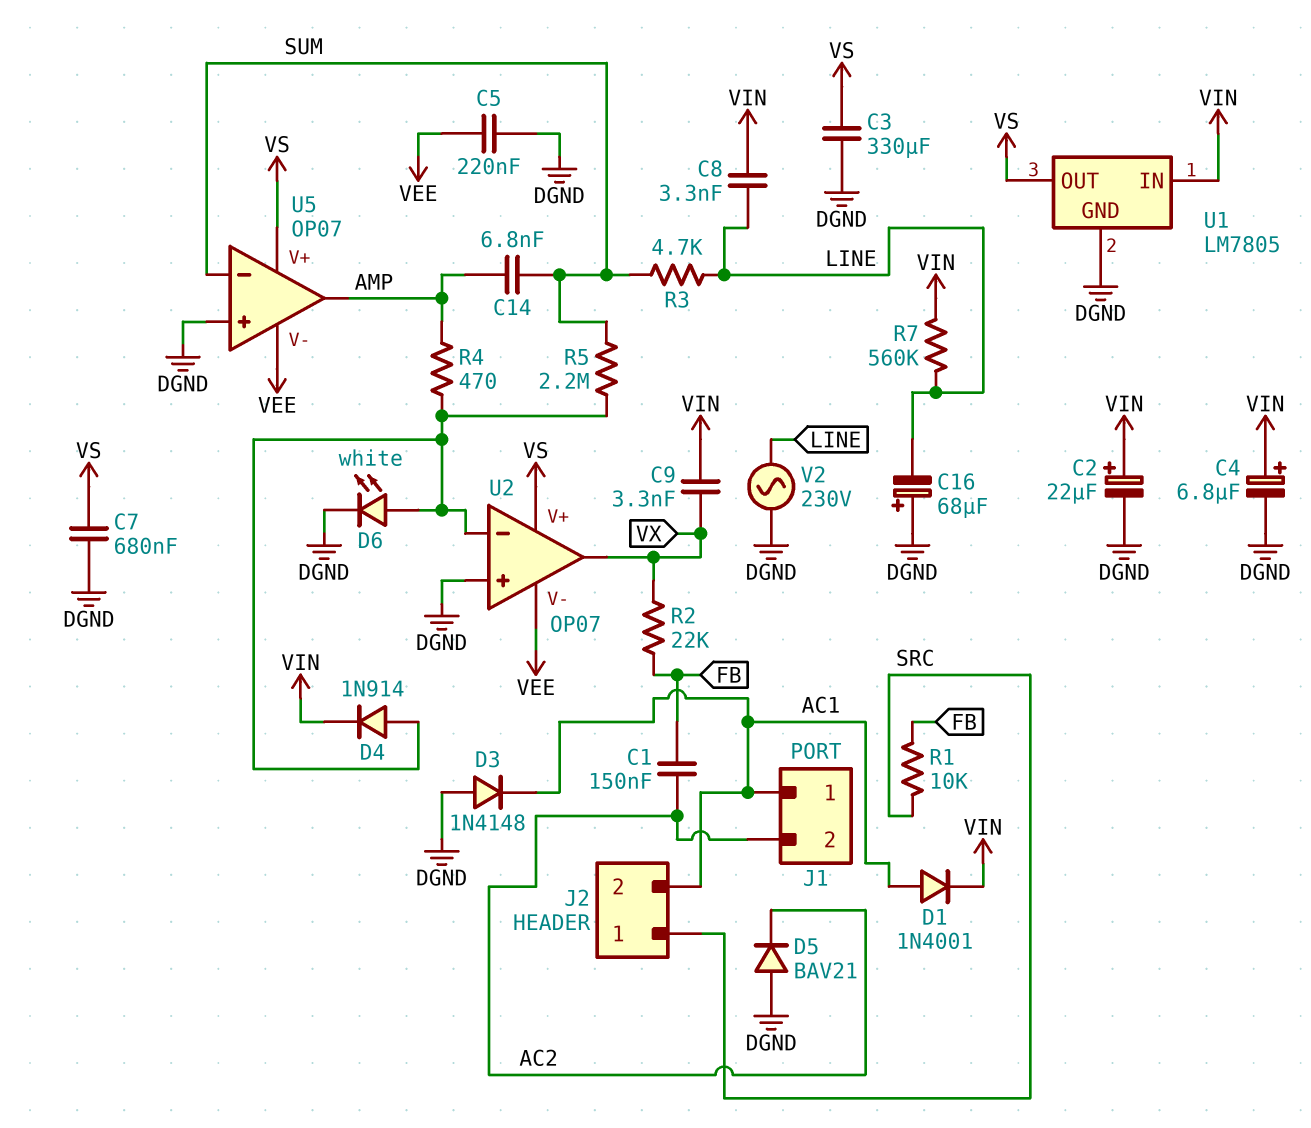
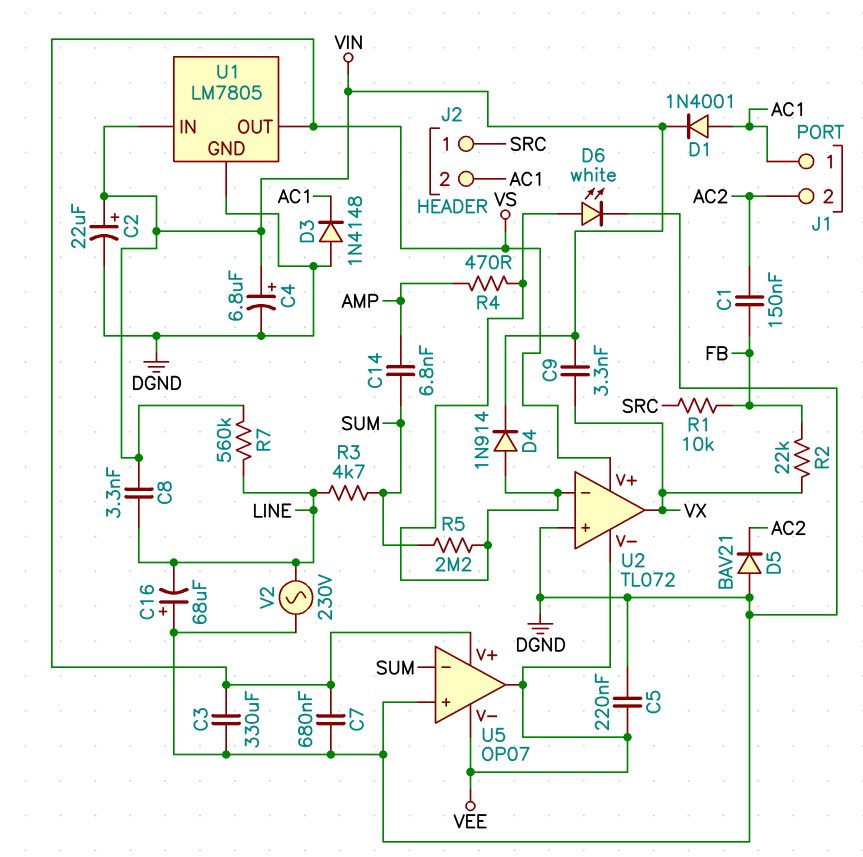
U2: OP07 -> TL072
U5 pin out: AMP -> VEE

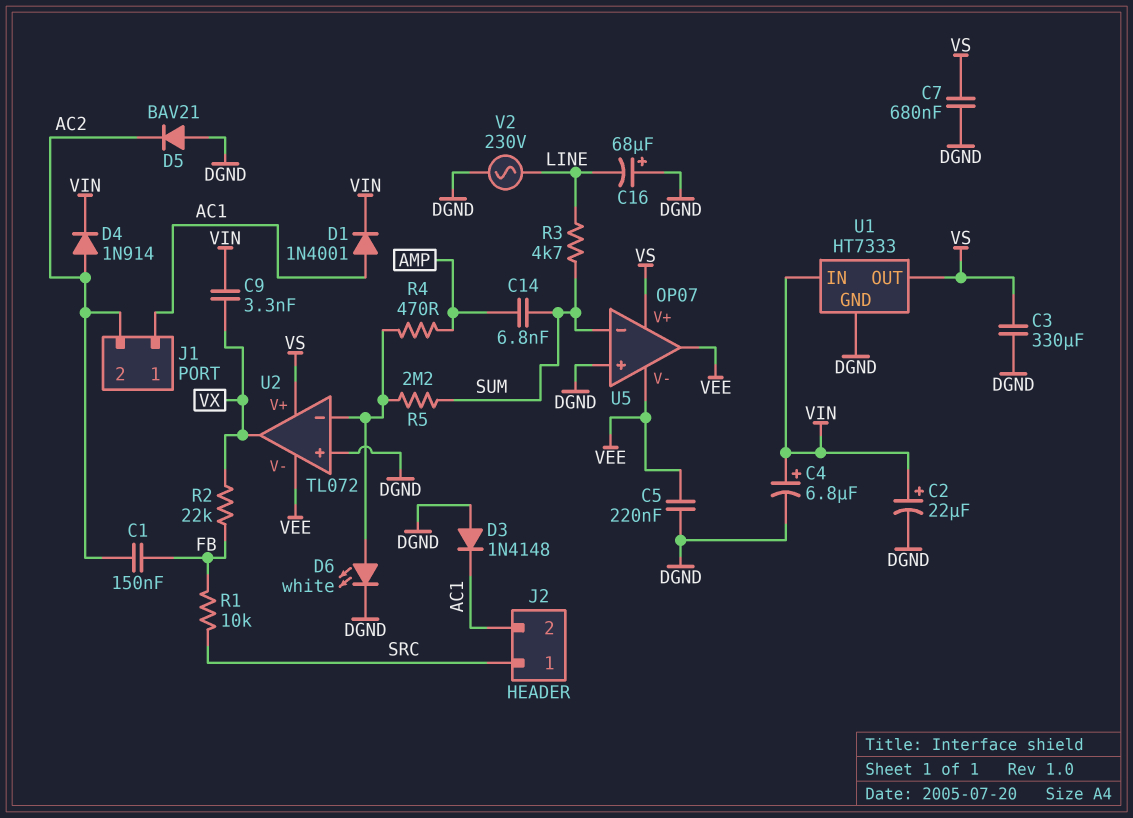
C8: 3.3nF (LINE, VIN) -> none
D4: diode 1N914 (A U2/in-, K VIN) -> diode 1N914 (A AC2, K VIN)
R7: 560k (LINE, VIN) -> none
U1: LM7805 -> HT7333

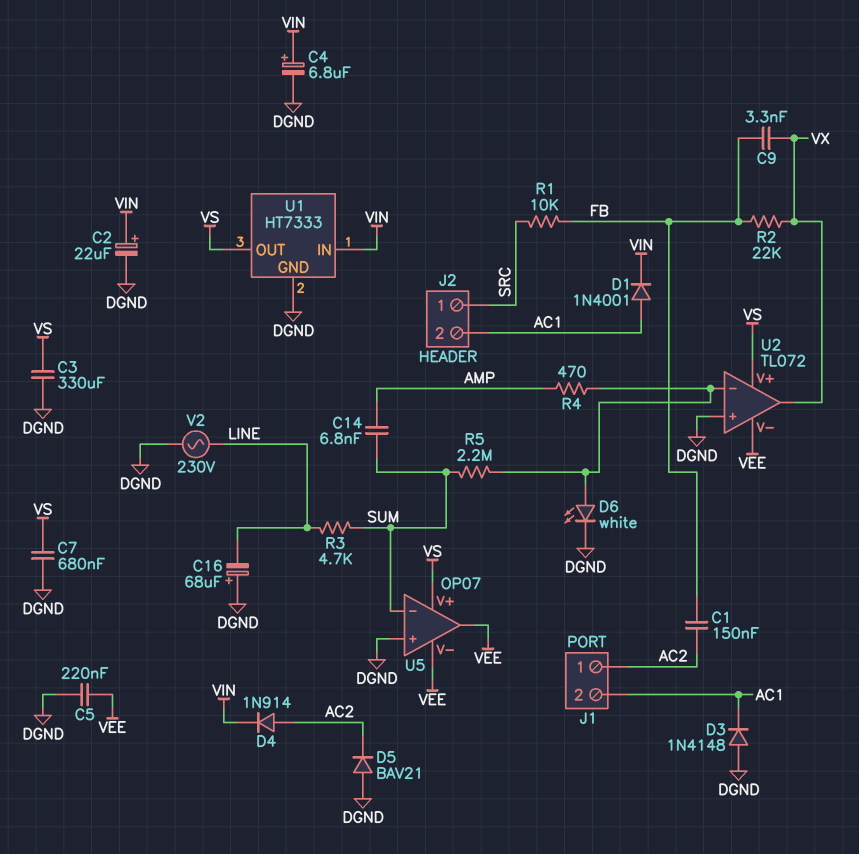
C9: 3.3nF (VIN, VX) -> 3.3nF (FB, VX)
J1 pin 1: AC1 -> AC2
J1 pin 2: AC2 -> AC1

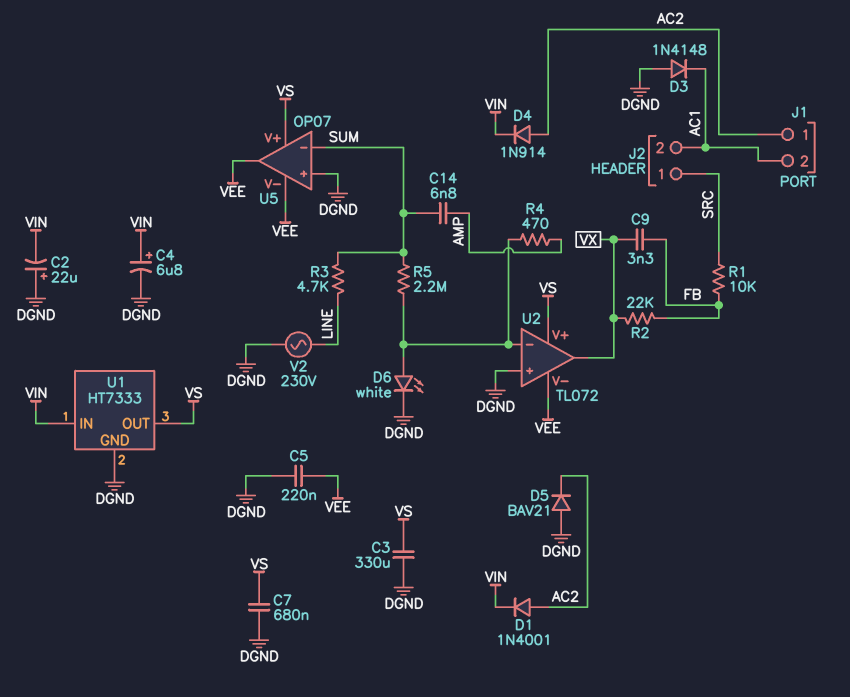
C1: 150nF (AC2, FB) -> none
C2: 22uF (plus VIN, minus DGND) -> 22uF (plus DGND, minus VIN)
C16: 68uF (plus DGND, minus LINE) -> none
D1: diode 1N4001 (A AC1, K VIN) -> diode 1N4001 (A AC2, K VIN)

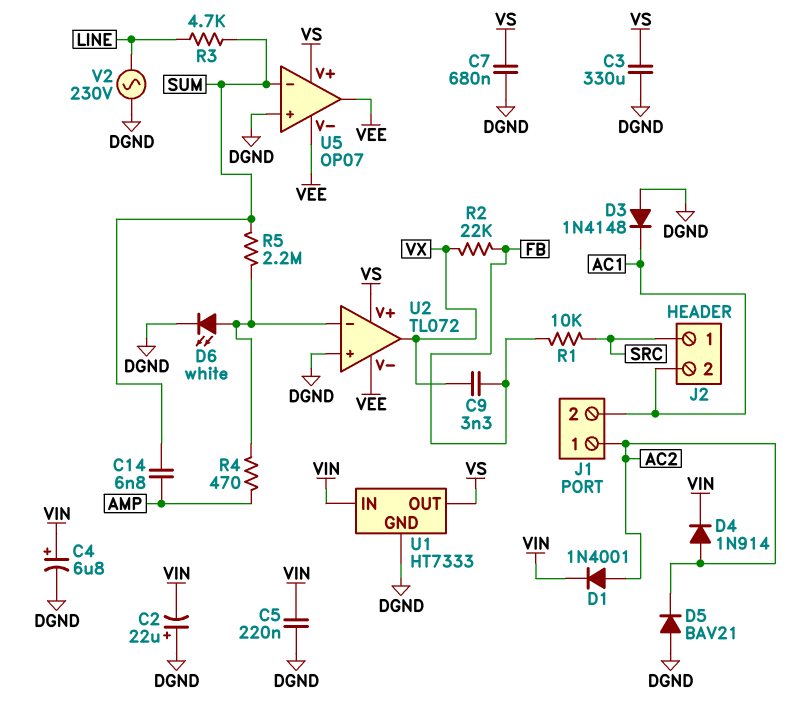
C5: 220nF (DGND, VEE) -> 220nF (DGND, VIN)

